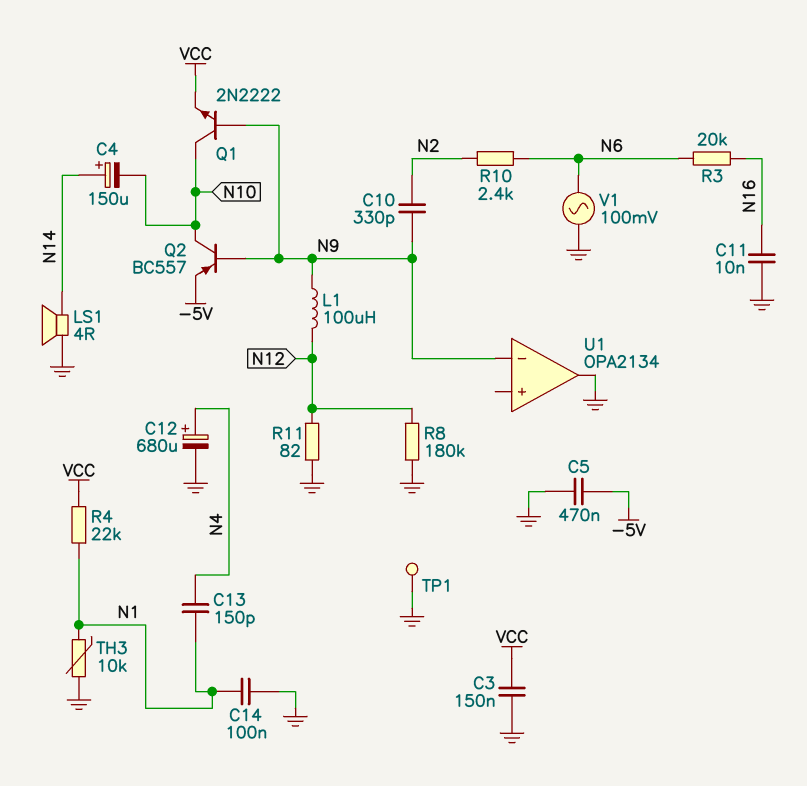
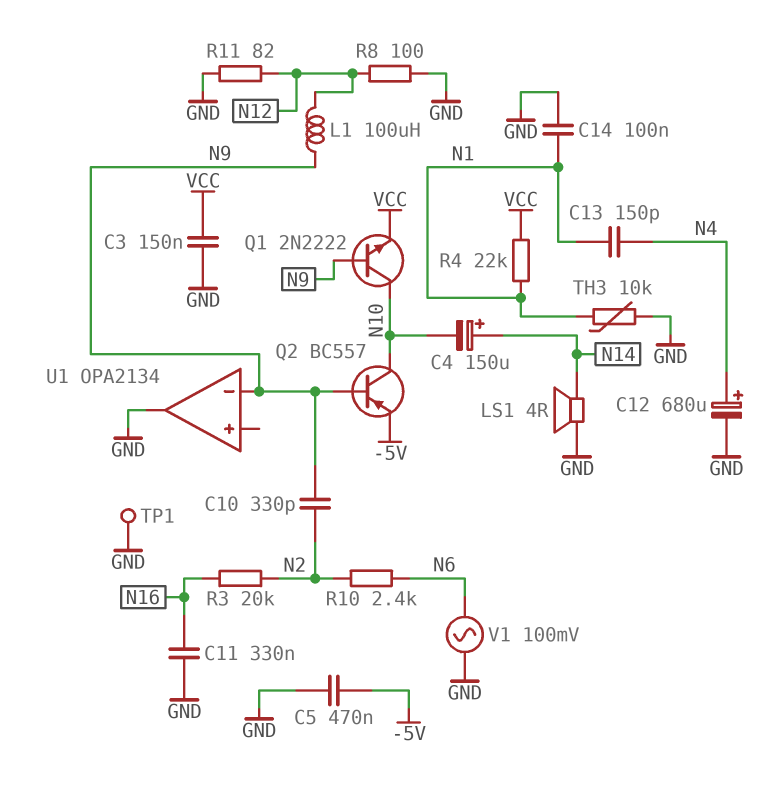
C11: 10nF (GND, N16) -> 330nF (GND, N16)
R3: 20k (N6, N16) -> 20k (N2, N16)
R8: 180k (GND, N12) -> 100 (GND, N12)

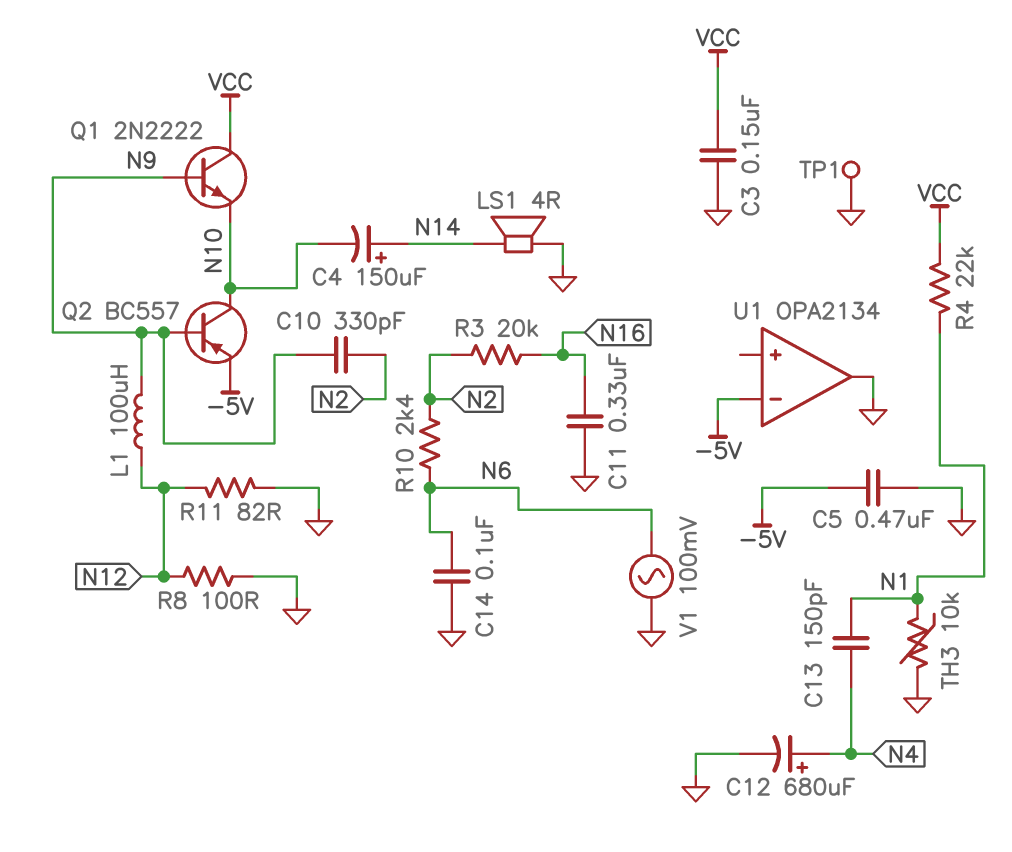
C14: 100nF (GND, N1) -> 100nF (GND, N6)
Q1: NPN 2N2222 (B N9, C N10, E VCC) -> NPN 2N2222 (B N9, C VCC, E N10)
U1 pin in-: N9 -> -5V

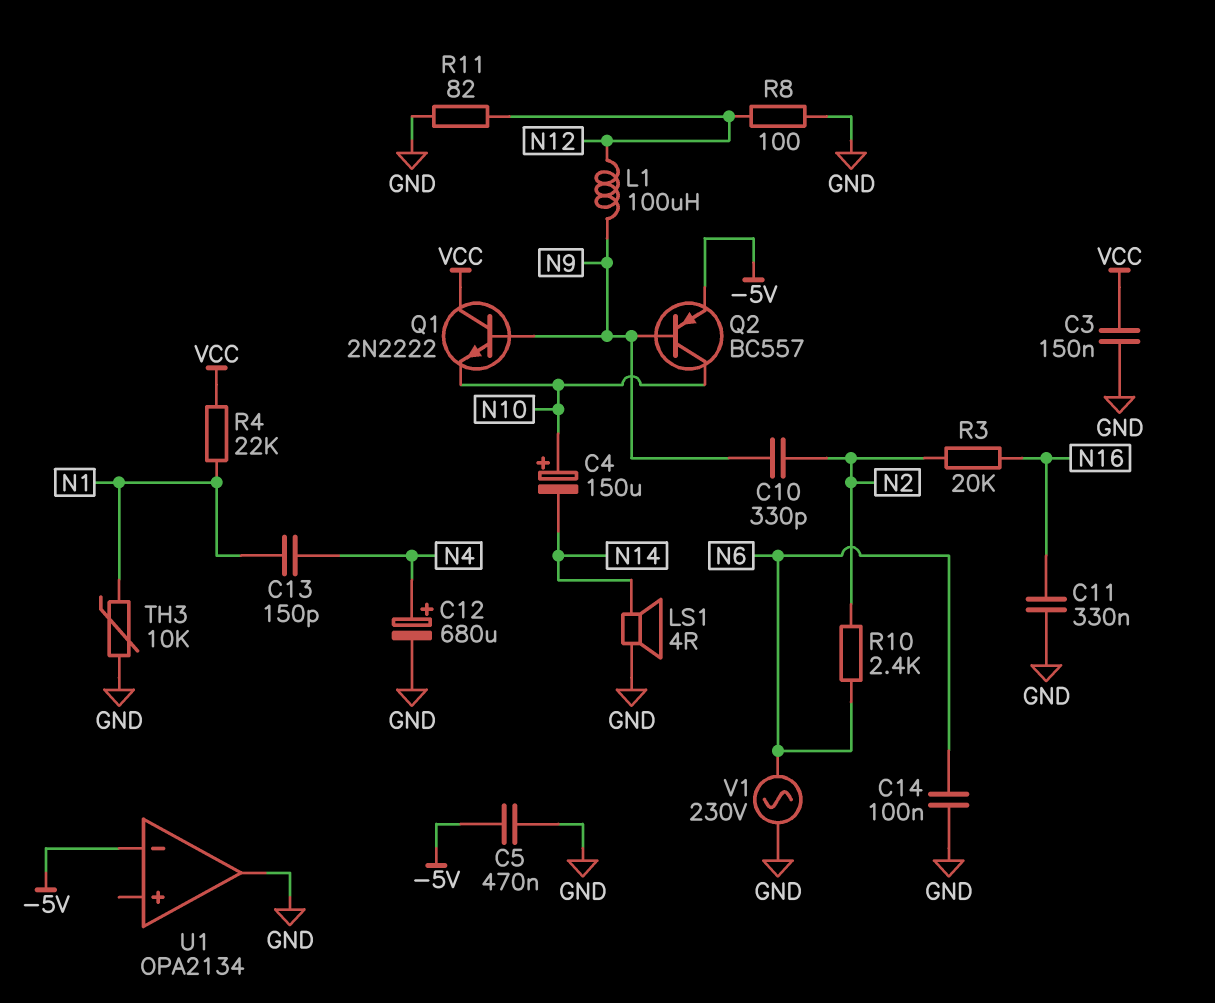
C4: 150uF (plus N14, minus N10) -> 150uF (plus N10, minus N14)
TP1: test point (GND) -> none
V1: AC 100mV (GND, N6) -> AC 230V (GND, N6)

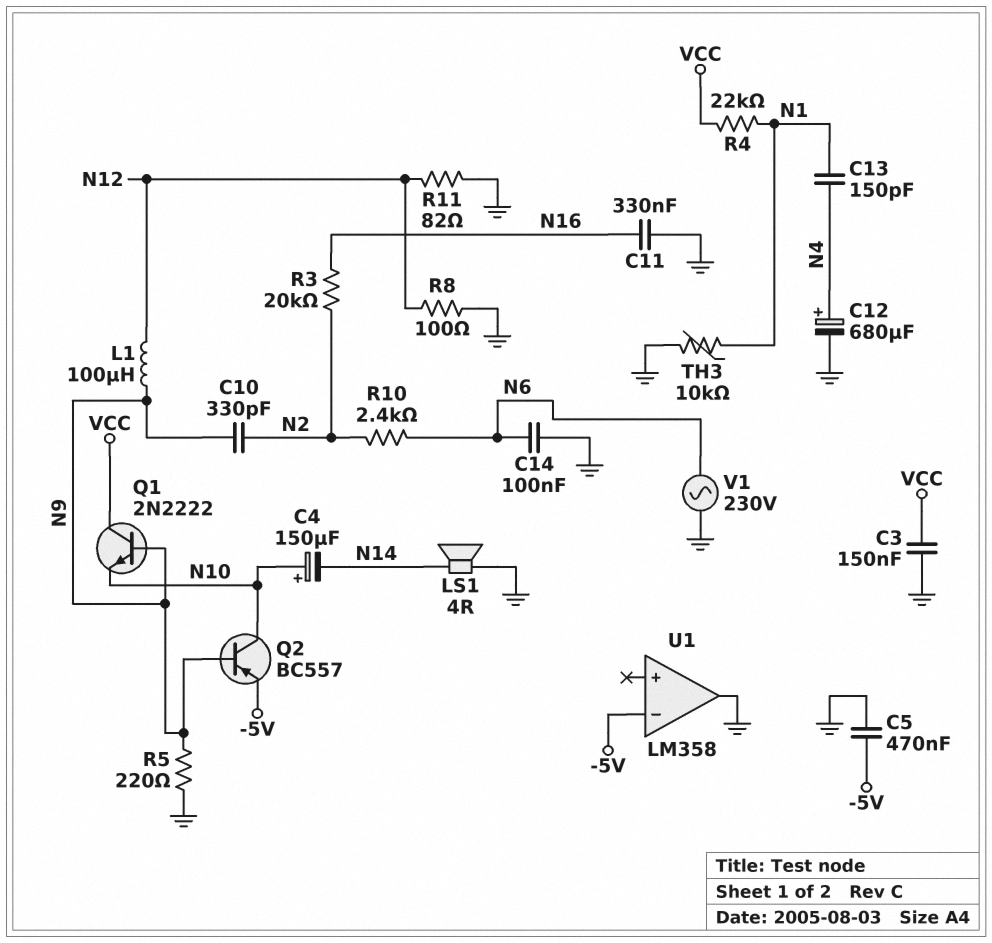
R5: none -> 220 (GND, N9)
U1: OPA2134 -> LM358

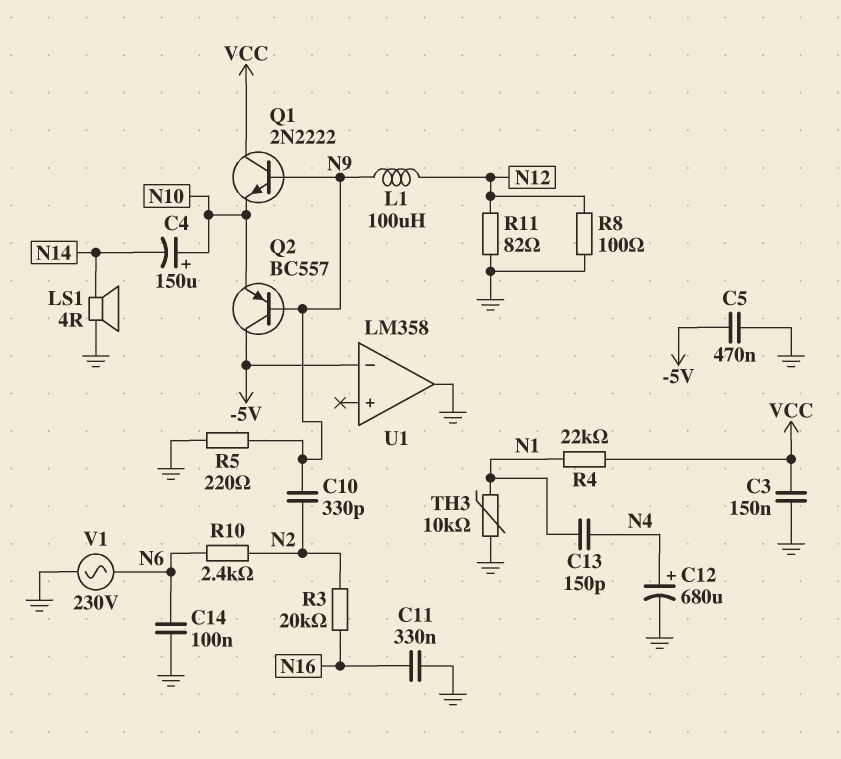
Q2: PNP BC557 (B N9, C N10, E -5V) -> PNP BC557 (B N9, C -5V, E N10)

